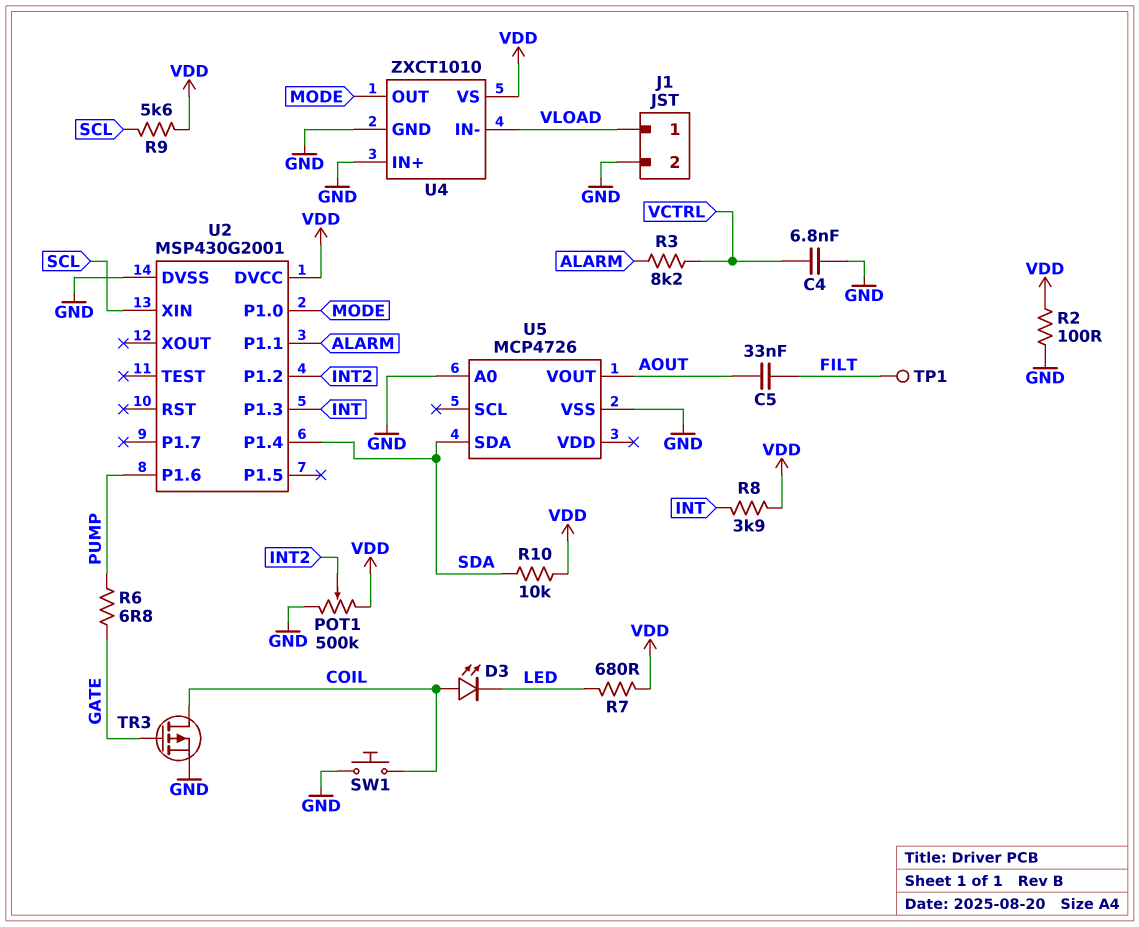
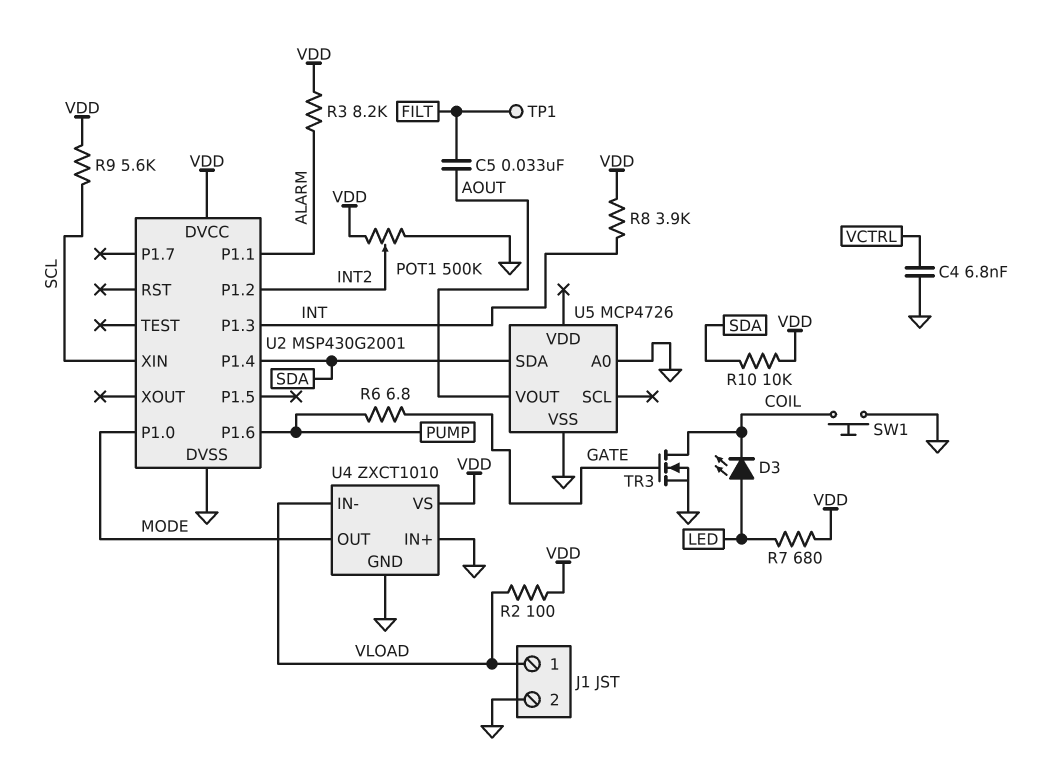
D3: LED (A COIL, K LED) -> LED (A LED, K COIL)
R2: 100 (GND, VDD) -> 100 (VDD, VLOAD)
R3: 8.2k (ALARM, VCTRL) -> 8.2k (ALARM, VDD)
TR3: PMOS (G GATE, D COIL, S GND) -> NMOS (G GATE, D COIL, S GND)

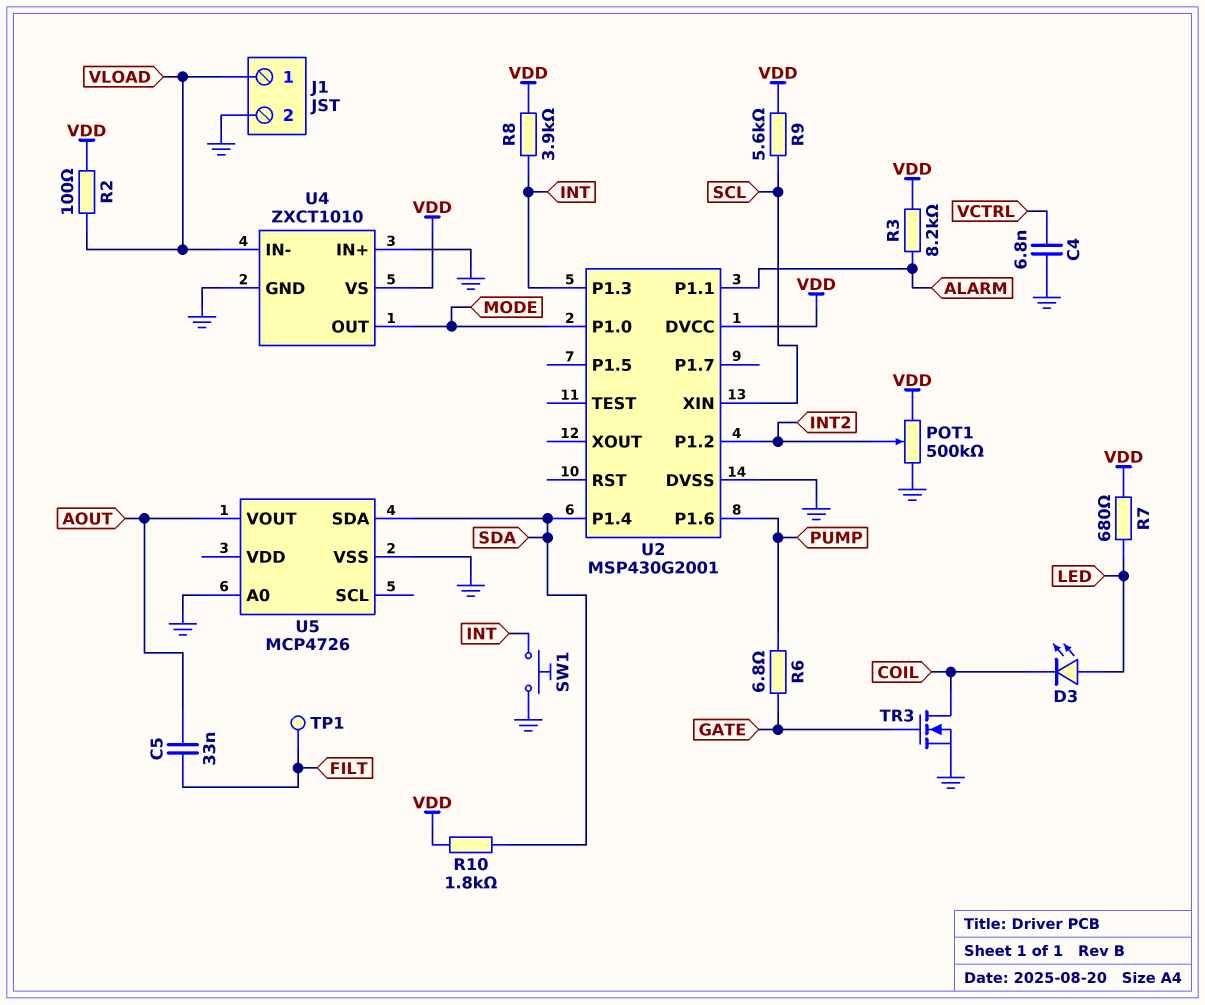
R10: 10k (SDA, VDD) -> 1.8k (SDA, VDD)
SW1: button (COIL, GND) -> button (GND, INT)

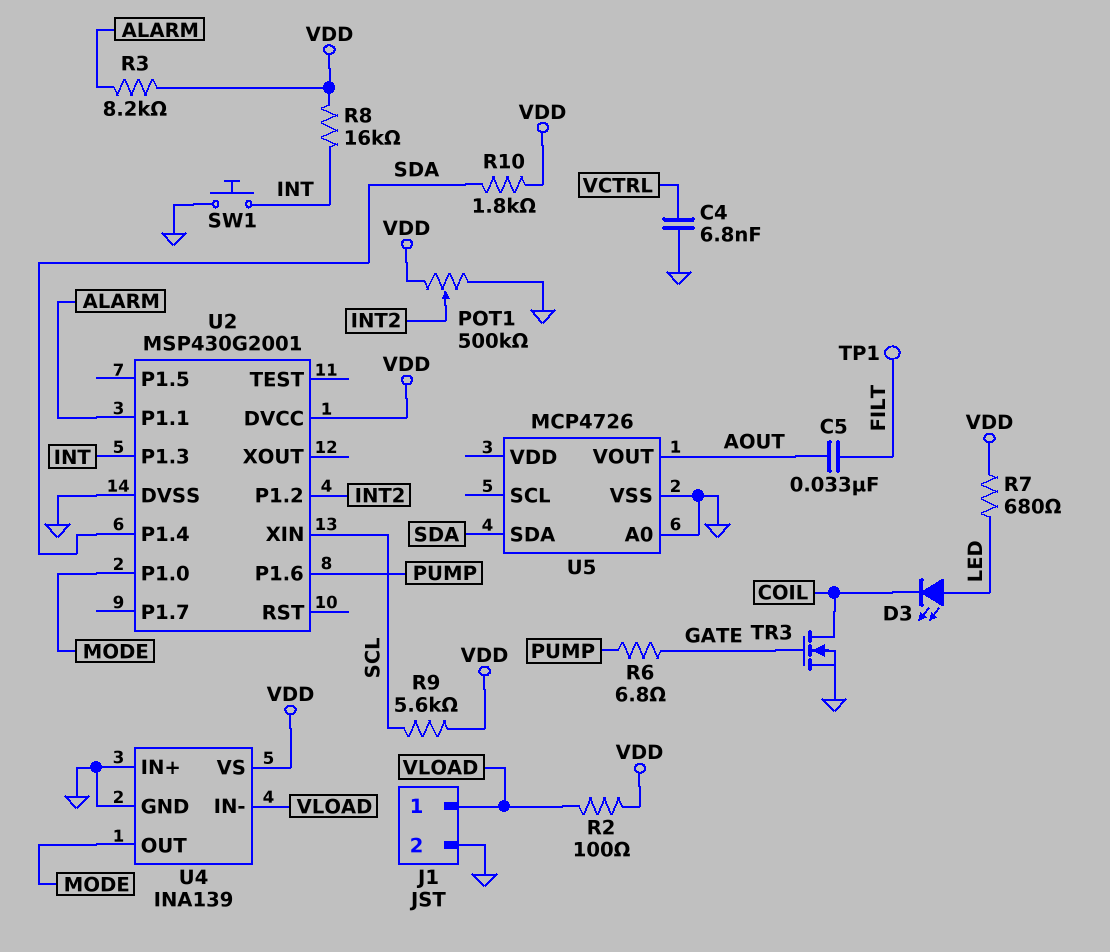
R8: 3.9k (INT, VDD) -> 16k (INT, VDD)
U4: ZXCT1010 -> INA139

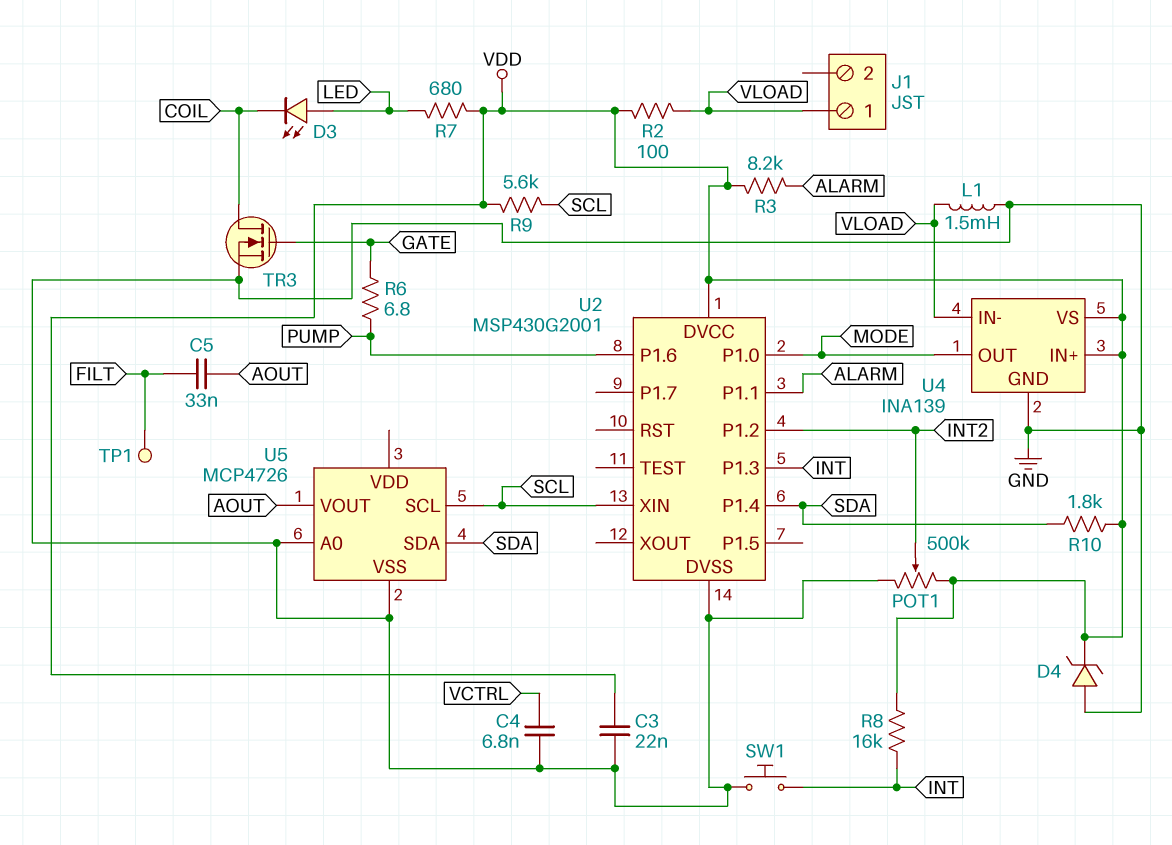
C3: none -> 22nF (GND, VDD)
D4: none -> zener (A GND, K VDD)
J1 pin 2: GND -> none
L1: none -> 1.5mH (GND, VLOAD)
U4 pin IN+: GND -> VDD
U5 pin SCL: none -> SCL

